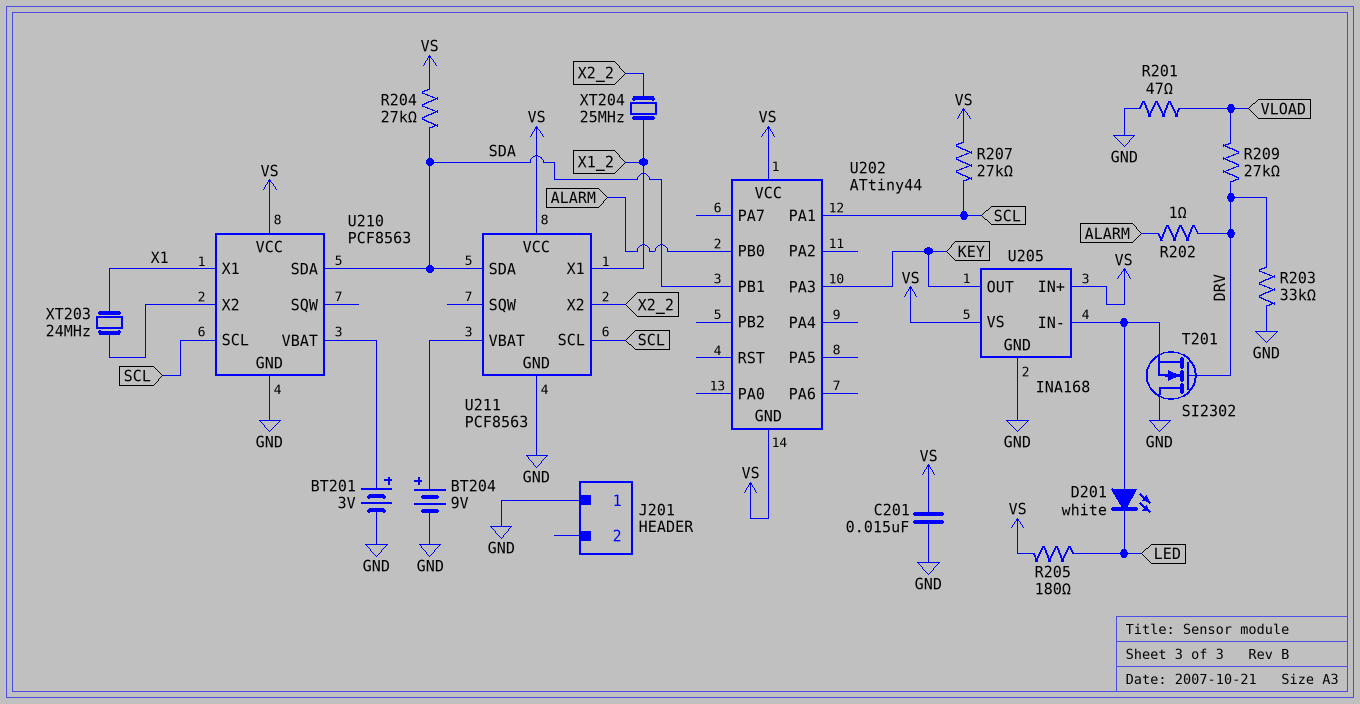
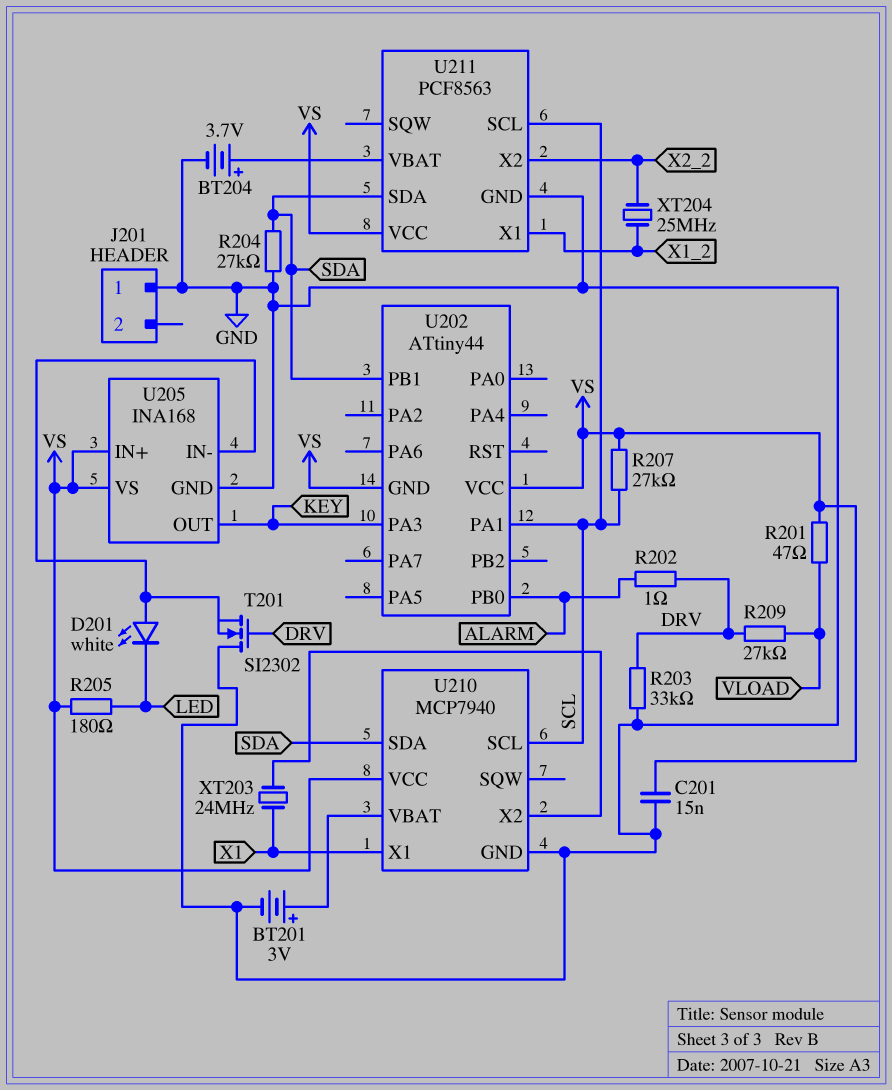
BT204: 9V (plus U211/VBAT, minus GND) -> 3.7V (plus U211/VBAT, minus GND)
R201: 47 (GND, VLOAD) -> 47 (VLOAD, VS)
R204: 27k (SDA, VS) -> 27k (GND, SDA)
U210: PCF8563 -> MCP7940

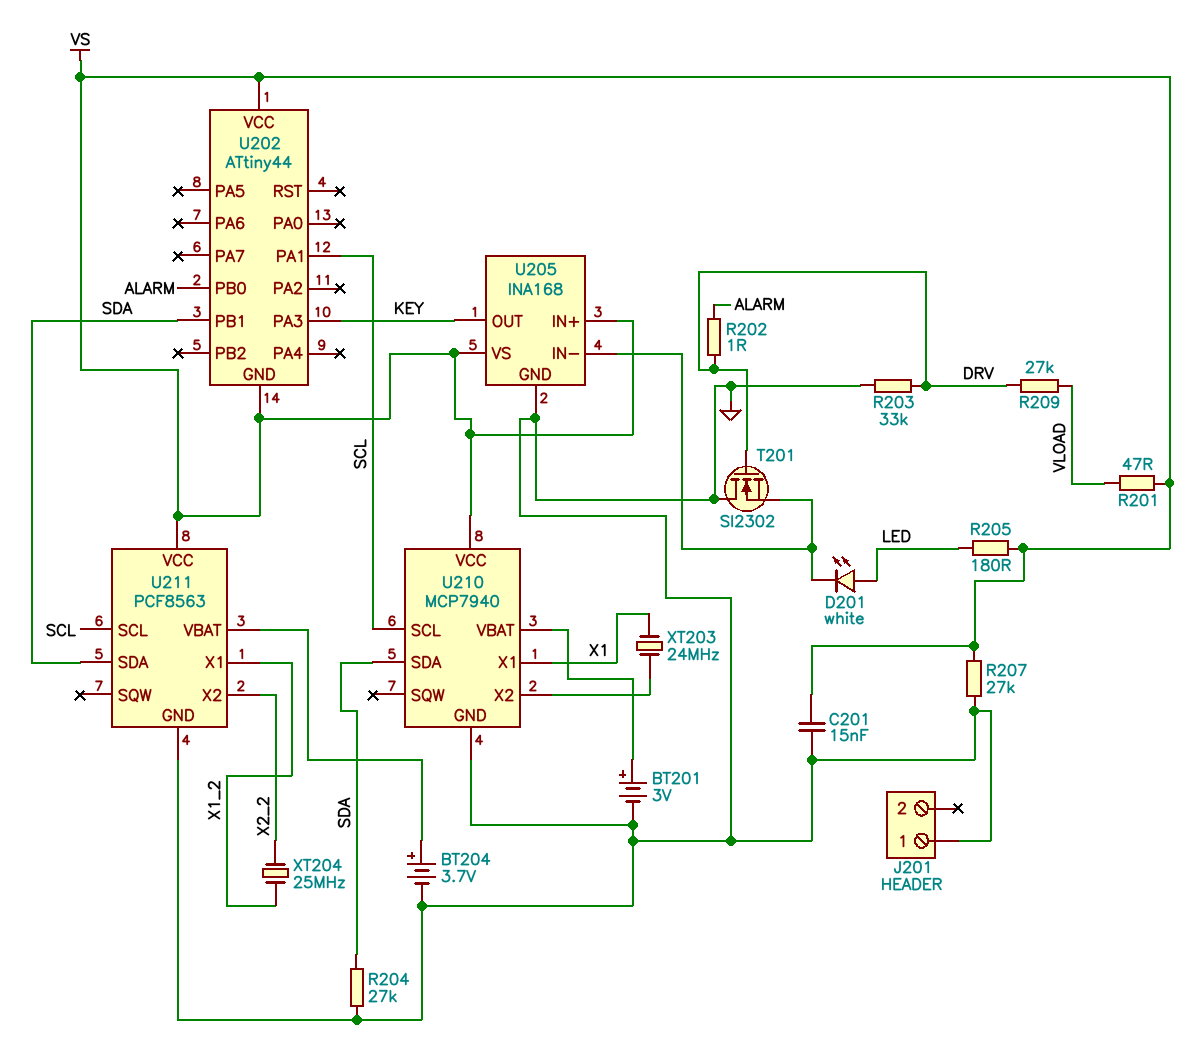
D201: LED white (A U205/IN-, K LED) -> LED white (A LED, K U205/IN-)
R207: 27k (SCL, VS) -> 27k (GND, VS)

